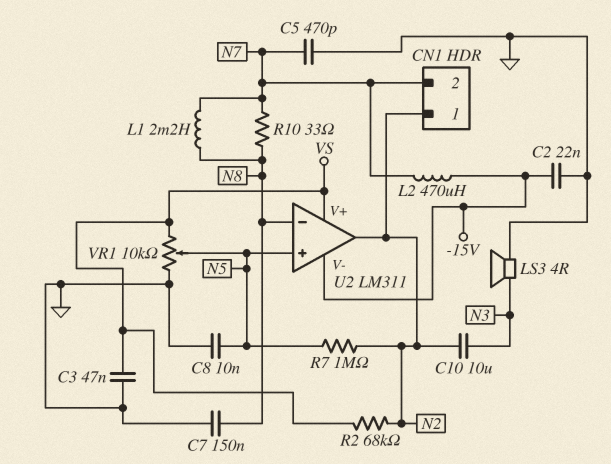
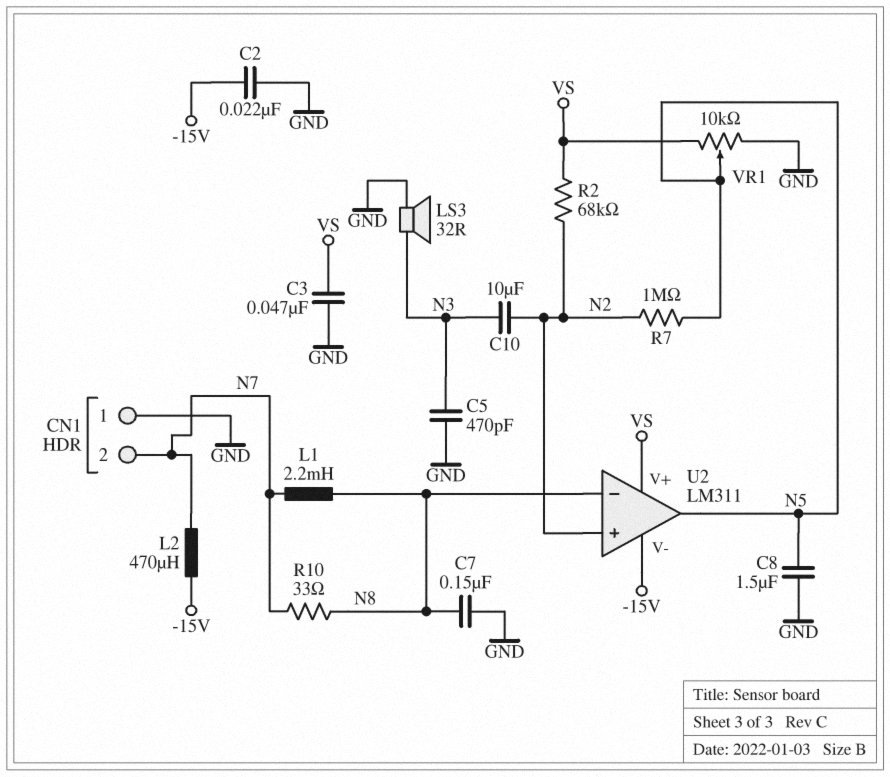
C5: 470pF (GND, N7) -> 470pF (GND, N3)
C8: 10nF (GND, N5) -> 1.5uF (GND, N5)
CN1 pin 1: N2 -> GND
LS3: speaker 4R (GND, N3) -> speaker 32R (GND, N3)
U2 pin in+: N5 -> N2
U2 pin out: N2 -> N5

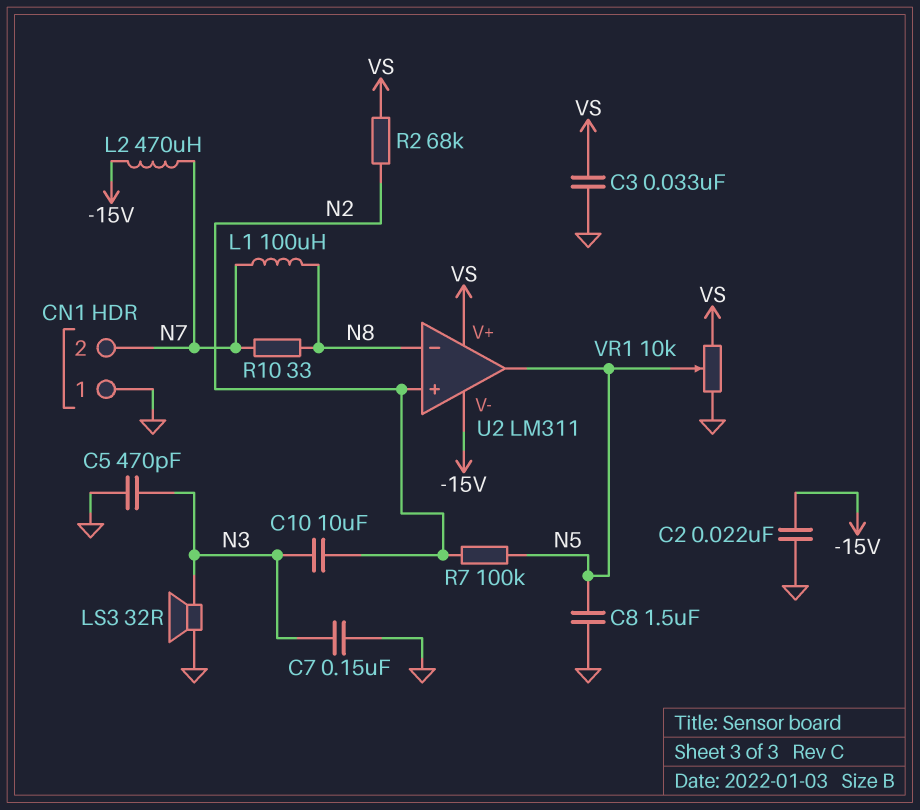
C3: 47nF (GND, VS) -> 33nF (GND, VS)
C7: 150nF (GND, N8) -> 150nF (GND, N3)
L1: 2.2mH (N7, N8) -> 100uH (N7, N8)
R7: 1M (N2, N5) -> 100k (N2, N5)

